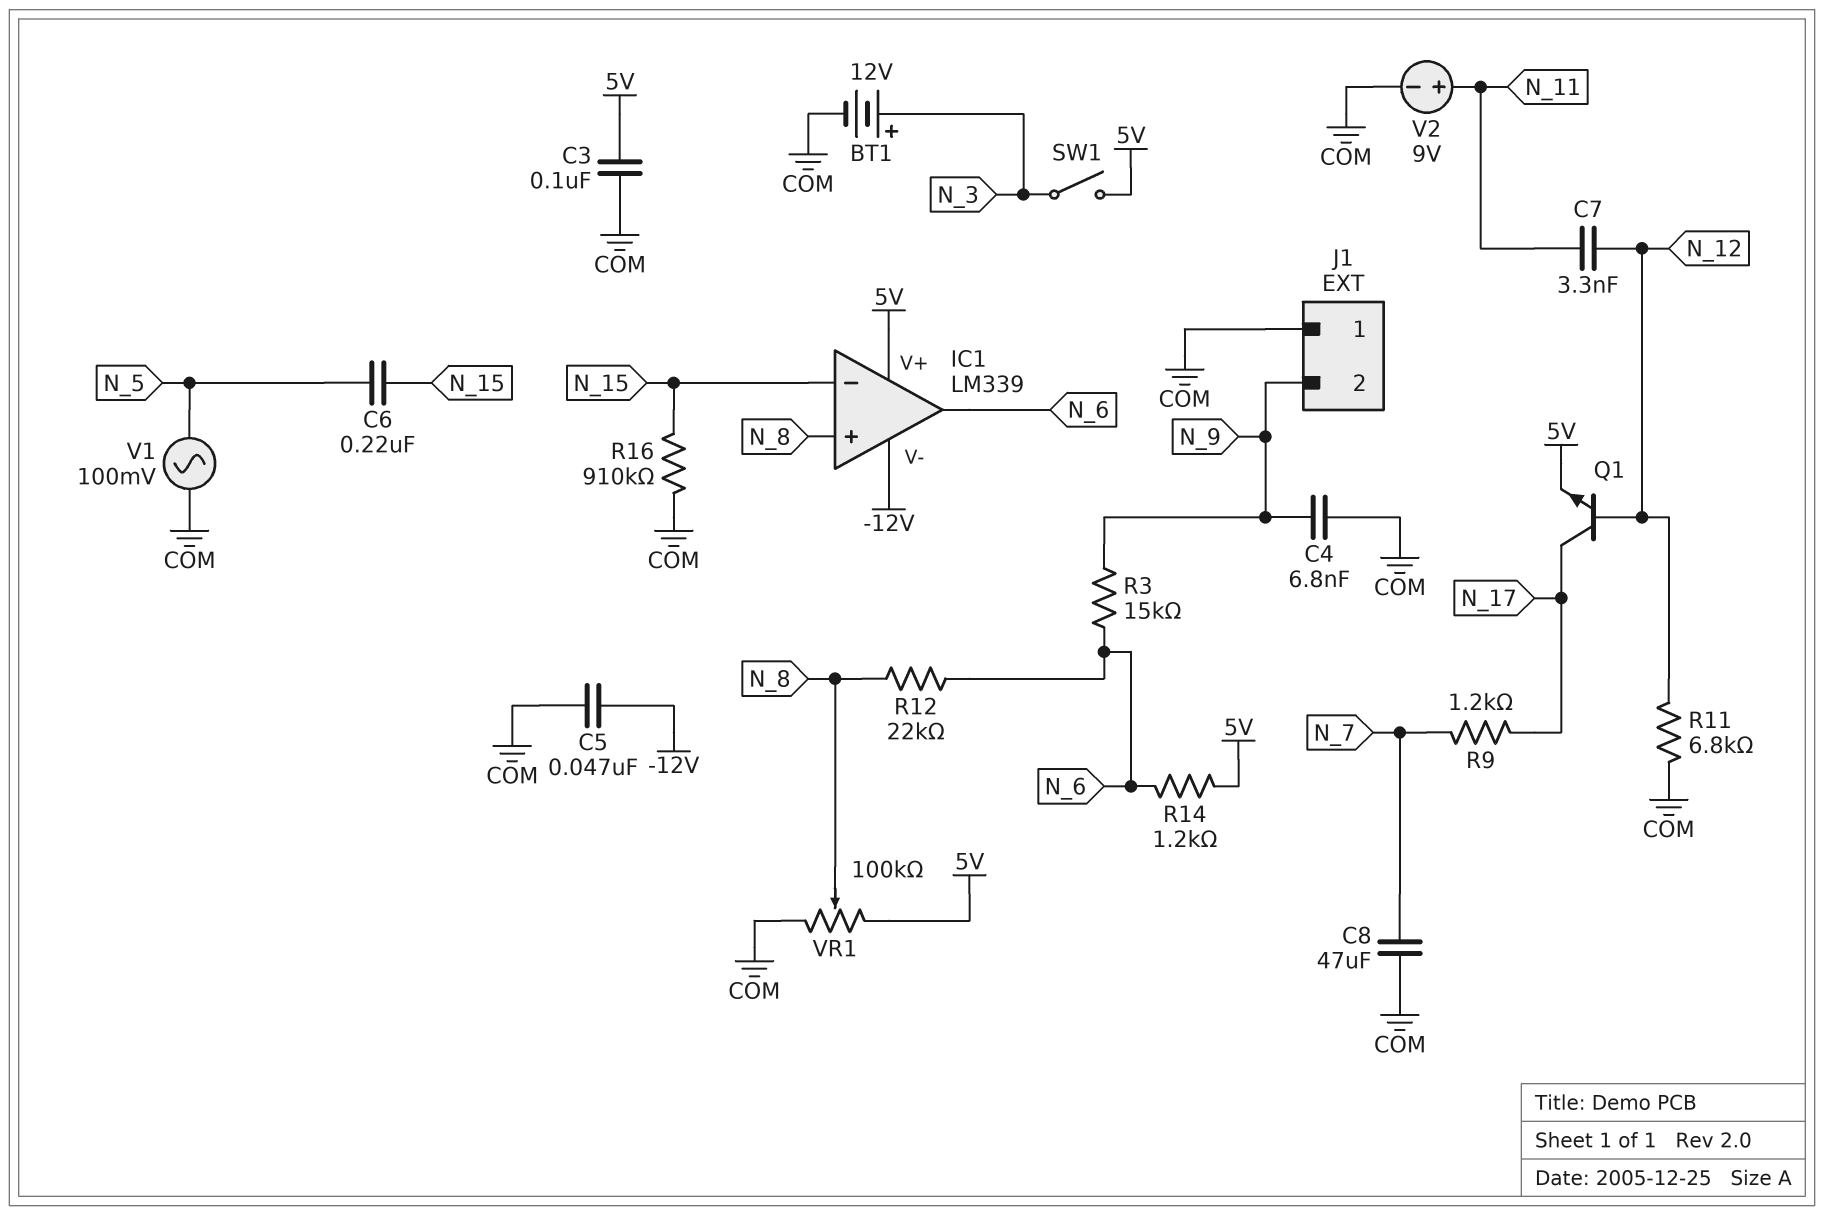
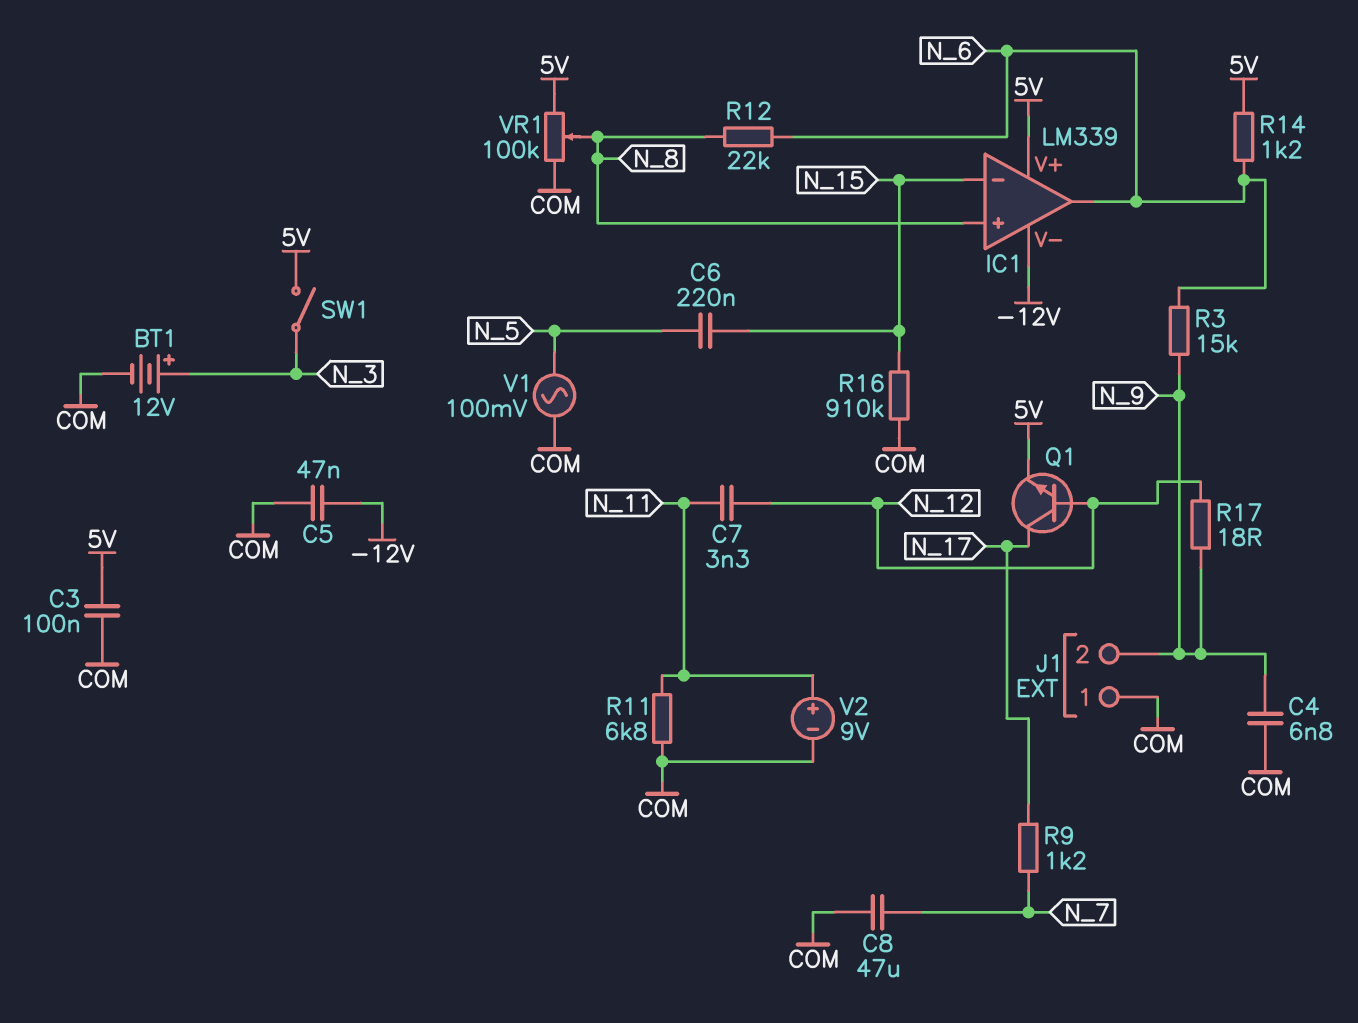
R11: 6.8k (COM, N_12) -> 6.8k (COM, N_11)
R17: none -> 18 (N_9, N_12)

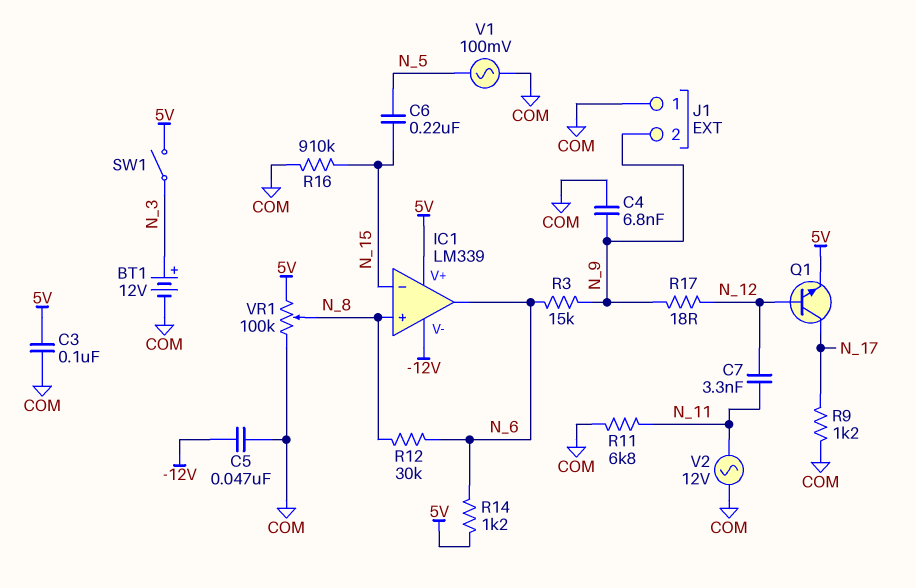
C8: 47uF (COM, N_7) -> none
R9: 1.2k (N_7, N_17) -> 1.2k (COM, N_17)
R12: 22k (N_6, N_8) -> 30k (N_6, N_8)
V2: 9V (plus N_11, minus COM) -> AC 12V (COM, N_11)

